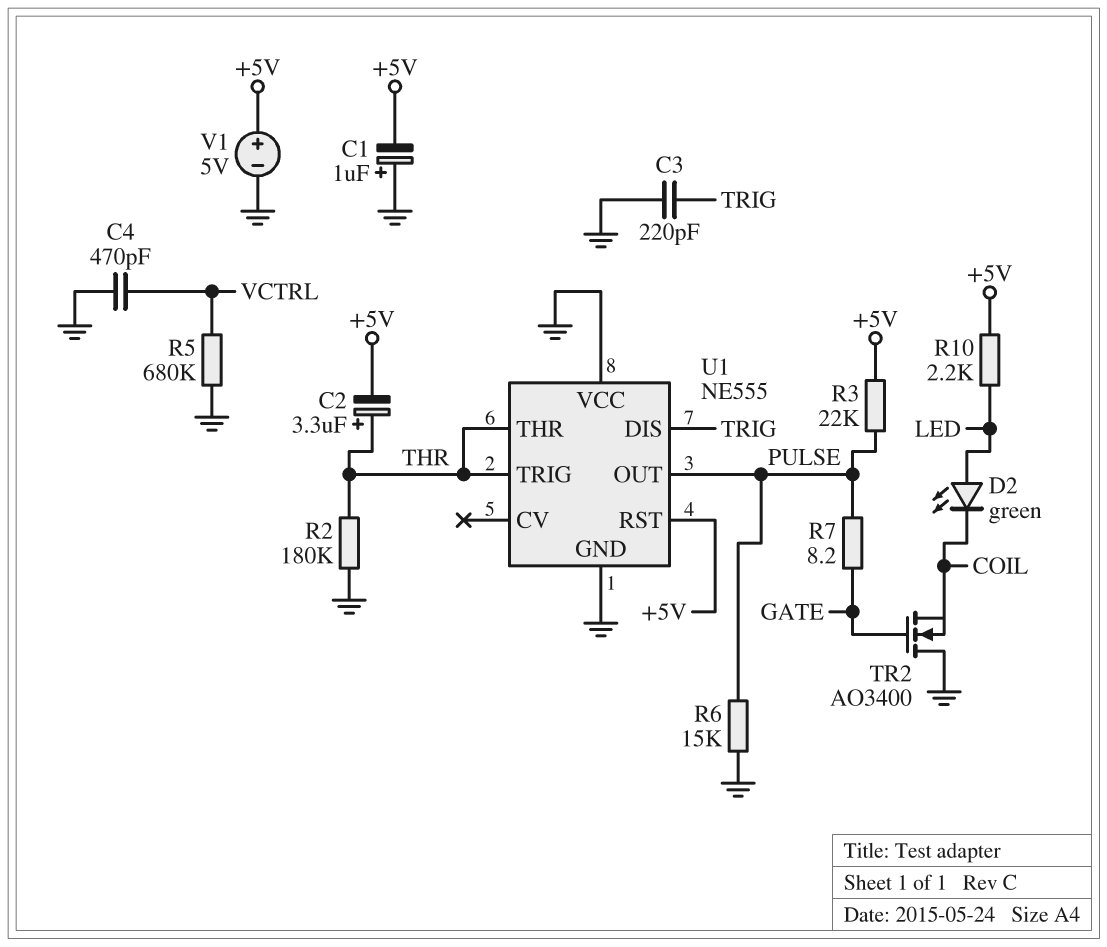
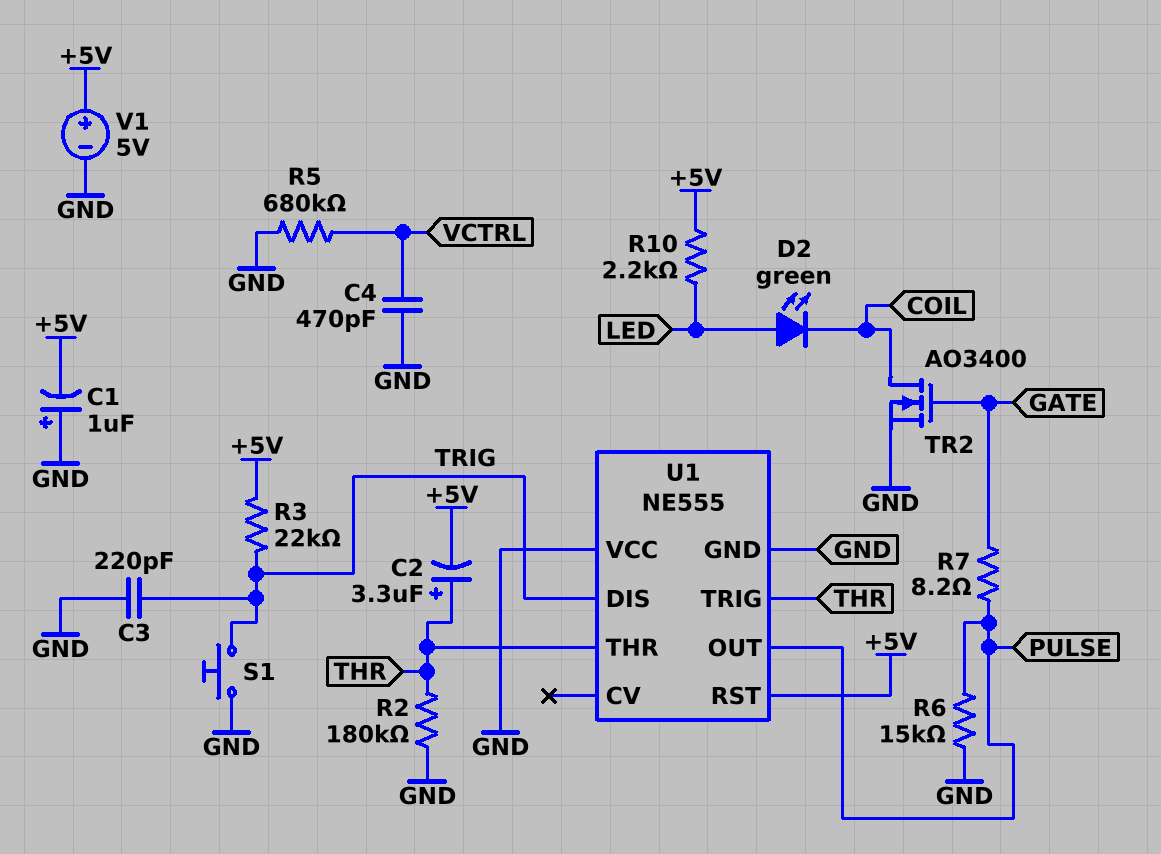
R3: 22k (+5V, PULSE) -> 22k (+5V, TRIG)
S1: none -> button (GND, TRIG)
TR2: NMOS AO3400 (G GATE, D GND, S COIL) -> NMOS AO3400 (G GATE, D COIL, S GND)

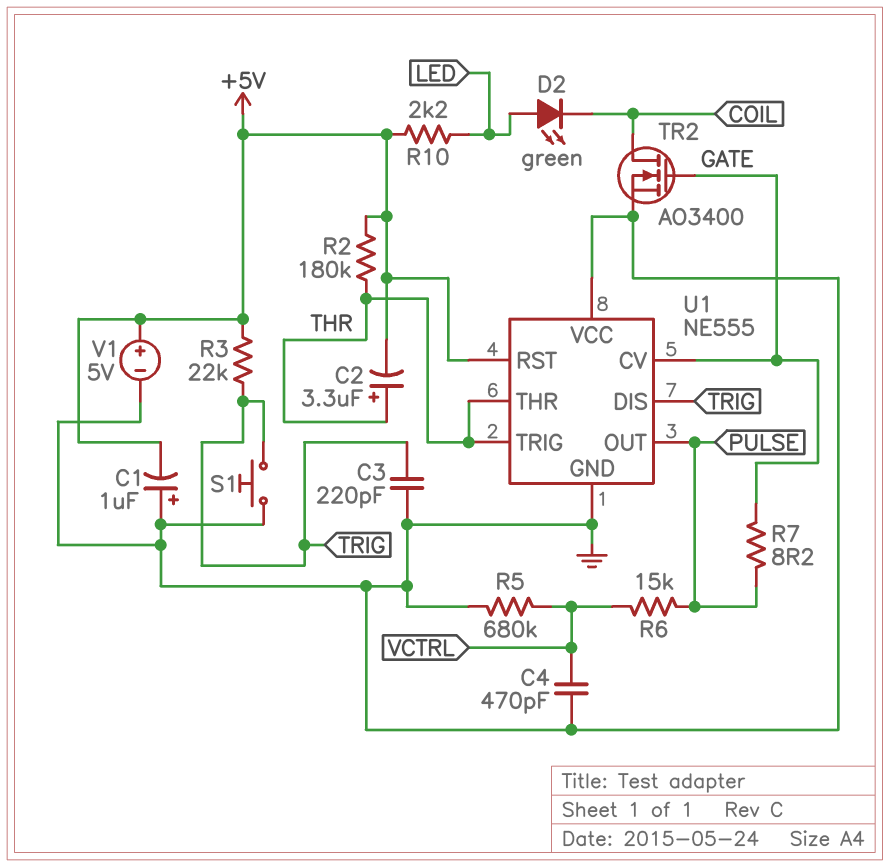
R2: 180k (GND, THR) -> 180k (+5V, THR)
R6: 15k (GND, PULSE) -> 15k (PULSE, VCTRL)
U1 pin CV: none -> GATE

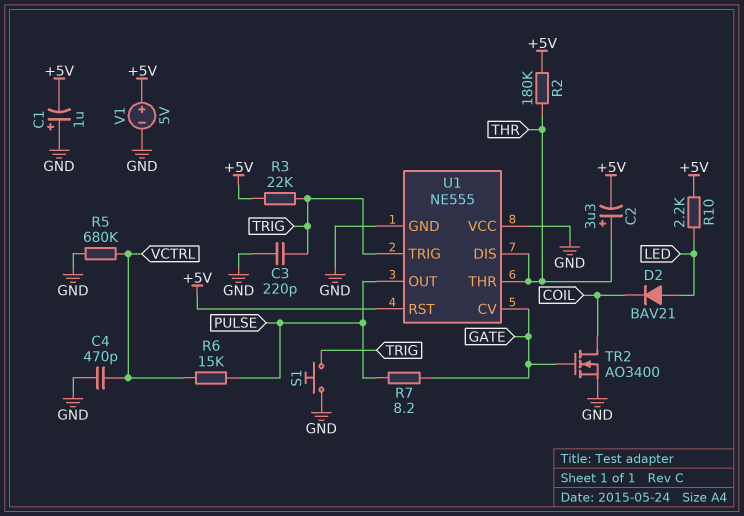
D2: LED green (A LED, K COIL) -> diode BAV21 (A LED, K COIL)
U1 pin DIS: TRIG -> THR
U1 pin TRIG: THR -> TRIG

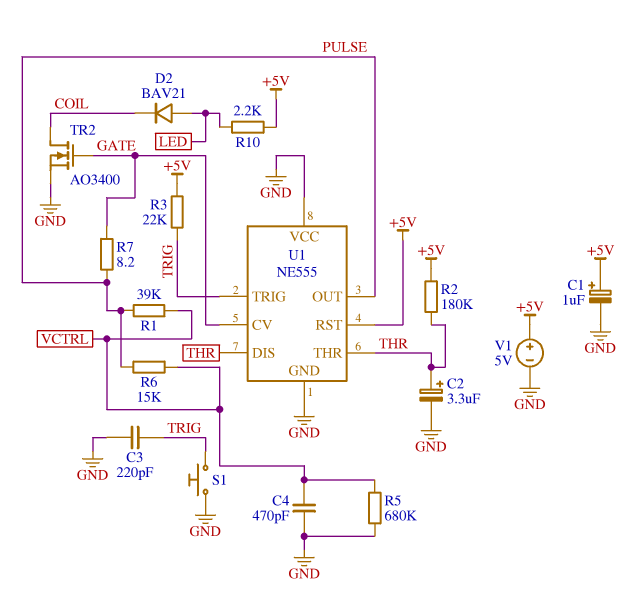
C1: 1uF (plus GND, minus +5V) -> 1uF (plus +5V, minus GND)
C2: 3.3uF (plus THR, minus +5V) -> 3.3uF (plus THR, minus GND)
R1: none -> 39k (PULSE, VCTRL)

